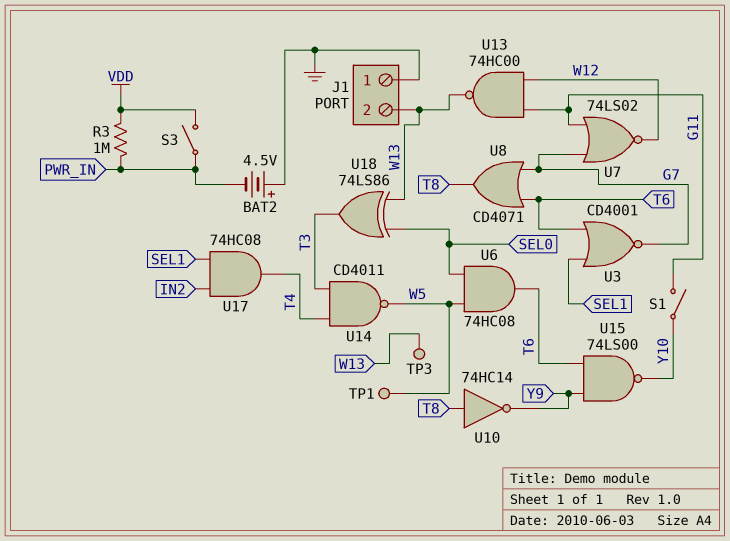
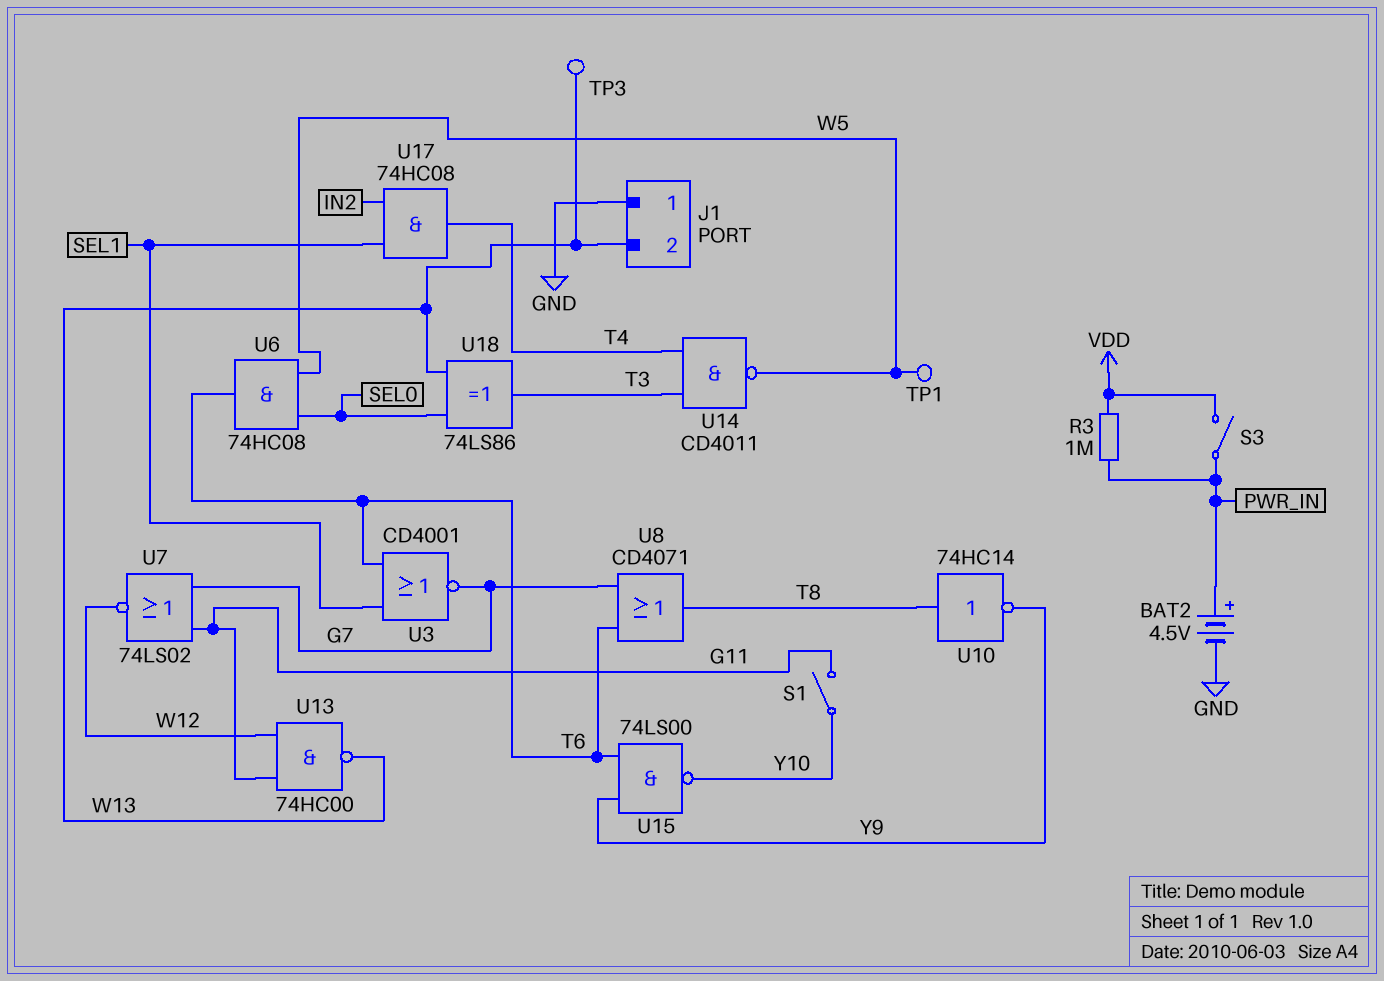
BAT2: 4.5V (plus GND, minus PWR_IN) -> 4.5V (plus PWR_IN, minus GND)

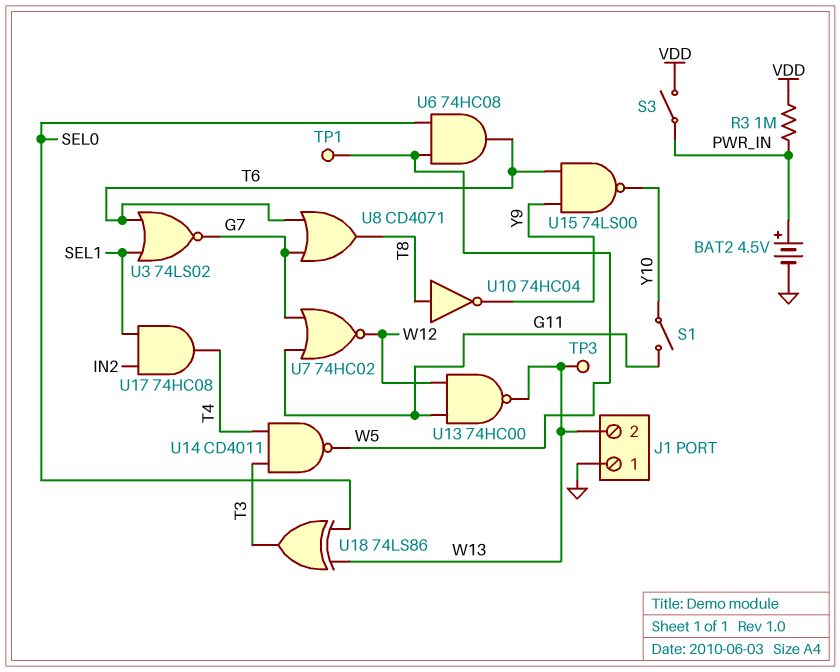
U3: NOR CD4001 (in SEL1, in T6, out G7) -> NOR 74LS02 (in SEL1, in T6, out G7)
U7: NOR 74LS02 (in G7, in G11, out W12) -> NOR 74HC02 (in G7, in G11, out W12)
U10: NOT 74HC14 (in T8, out Y9) -> NOT 74HC04 (in T8, out Y9)

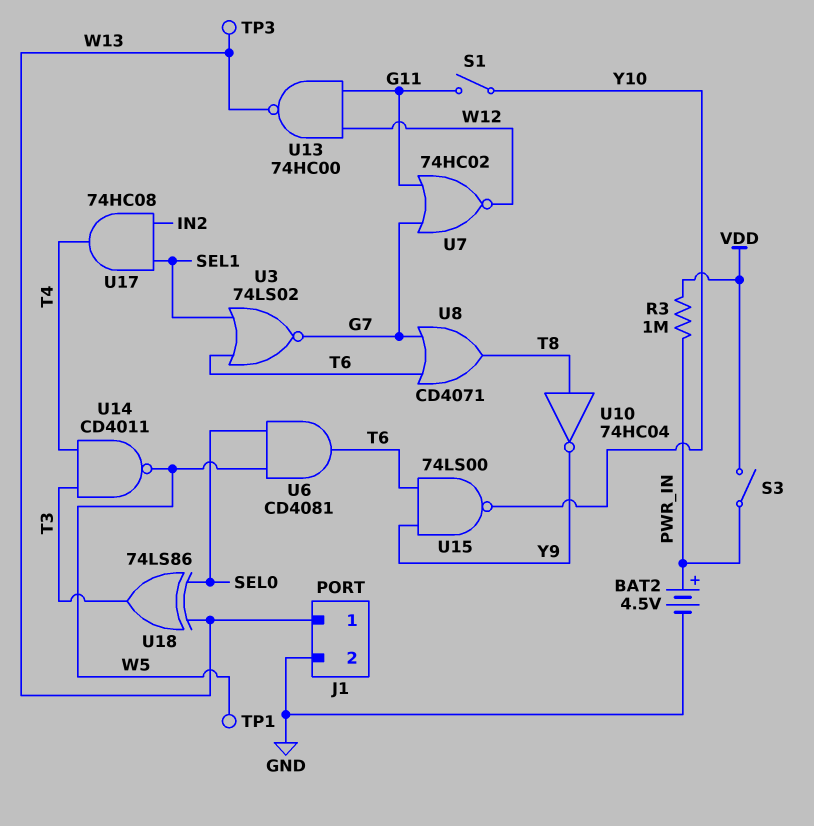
J1 pin 1: GND -> W13
J1 pin 2: W13 -> GND
U6: AND 74HC08 (in SEL0, in W5, out T6) -> AND CD4081 (in SEL0, in W5, out T6)

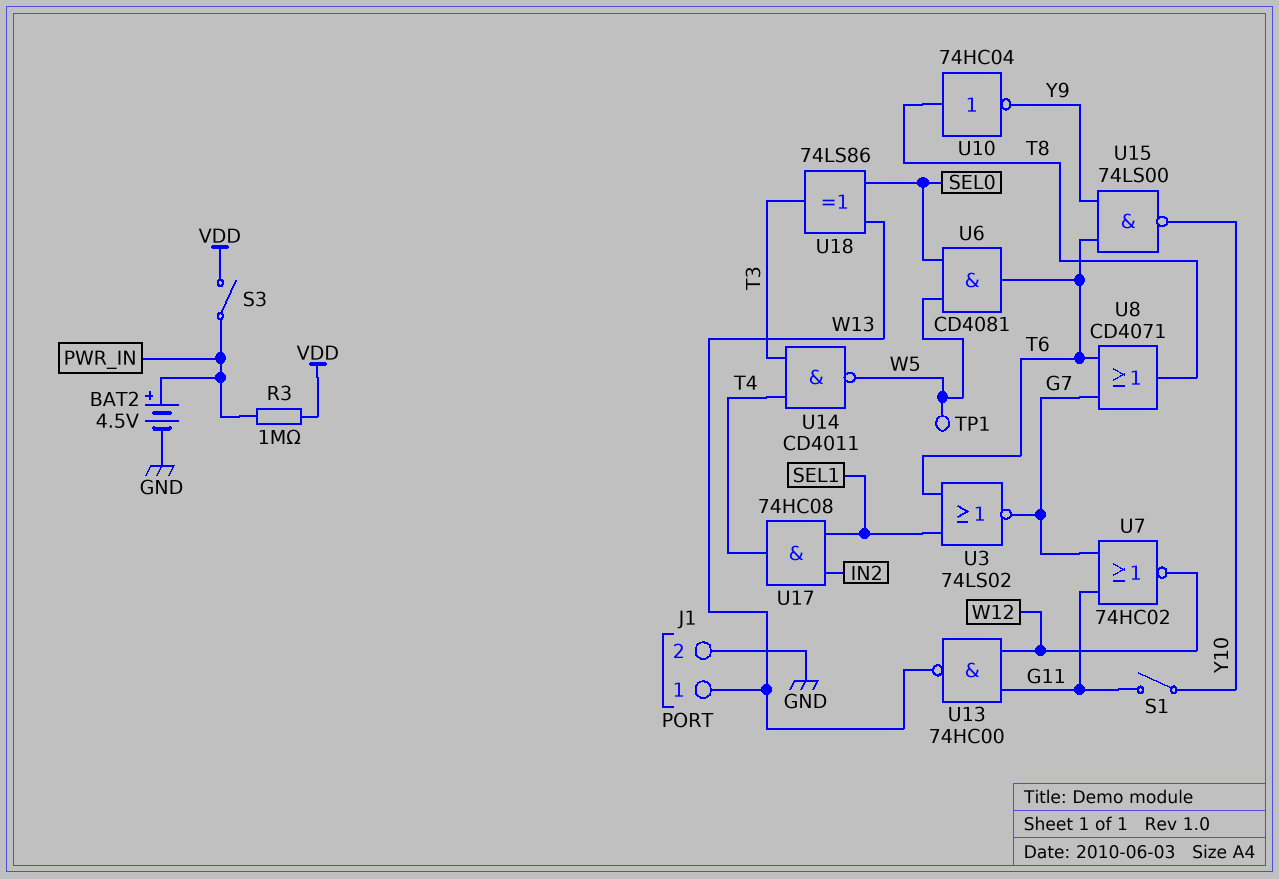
TP3: test point (W13) -> none

